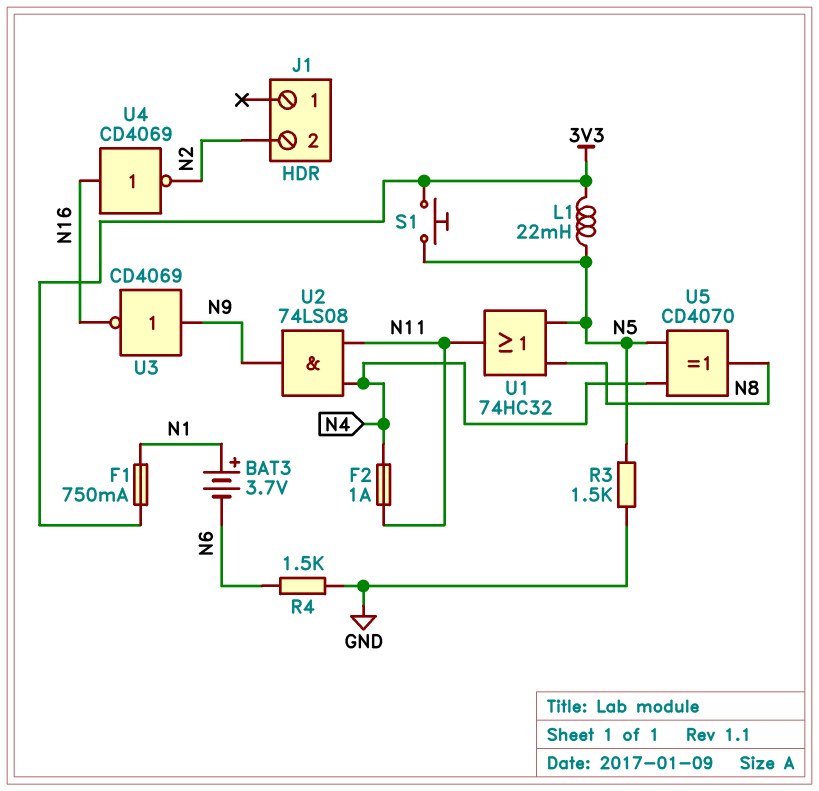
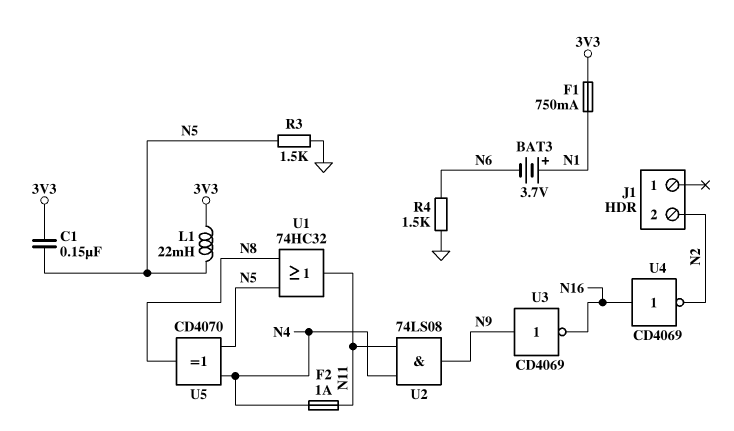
C1: none -> 150nF (3V3, N5)
S1: button (3V3, N5) -> none

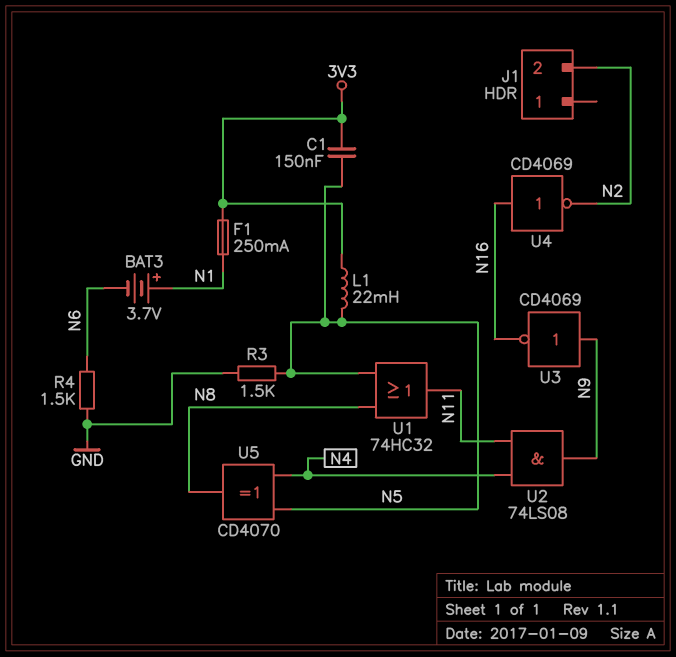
F1: 750mA (3V3, N1) -> 250mA (3V3, N1)
F2: 1A (N4, N11) -> none

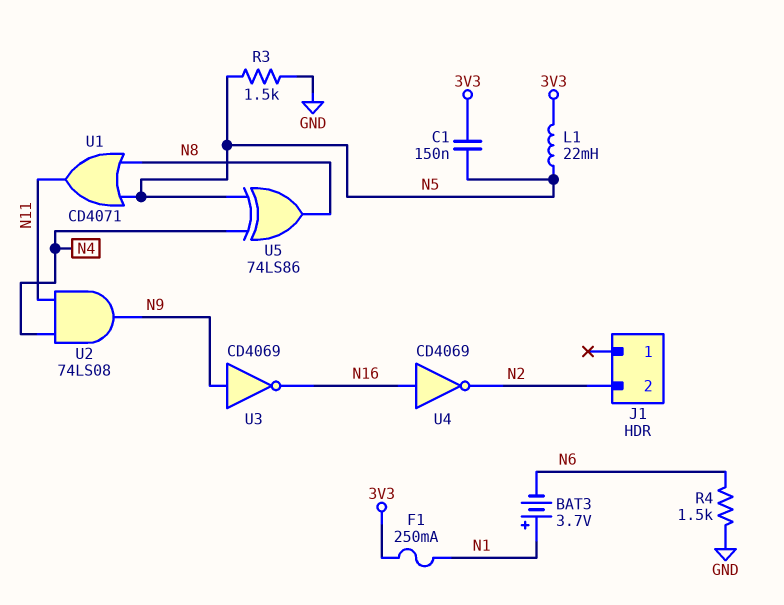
U1: OR 74HC32 (in N5, in N8, out N11) -> OR CD4071 (in N5, in N8, out N11)
U5: XOR CD4070 (in N4, in N5, out N8) -> XOR 74LS86 (in N4, in N5, out N8)

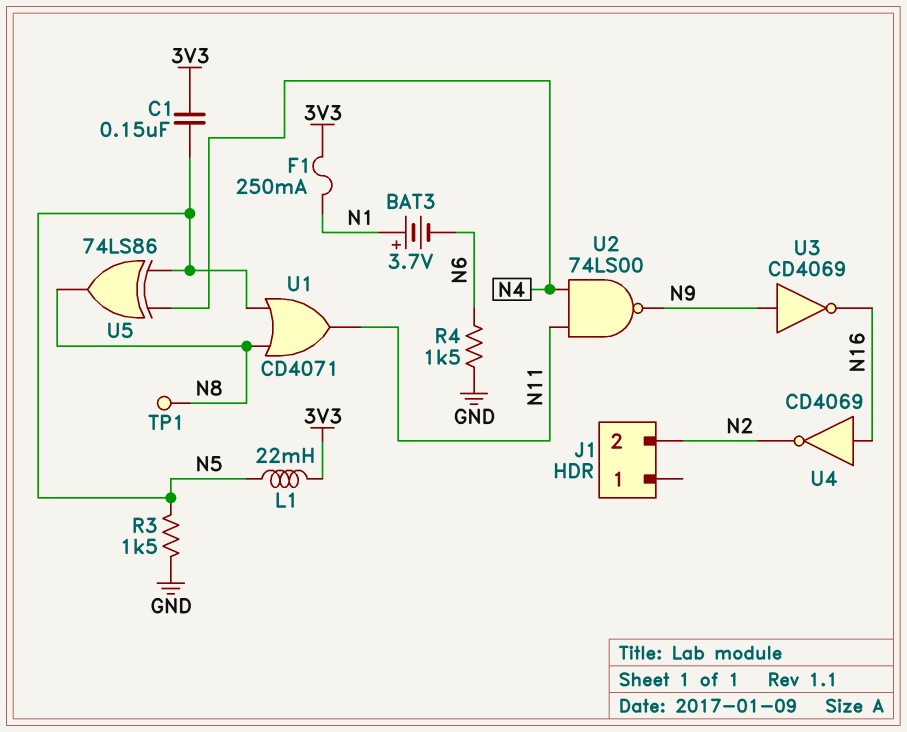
TP1: none -> test point (N8)
U2: AND 74LS08 (in N4, in N11, out N9) -> NAND 74LS00 (in N4, in N11, out N9)

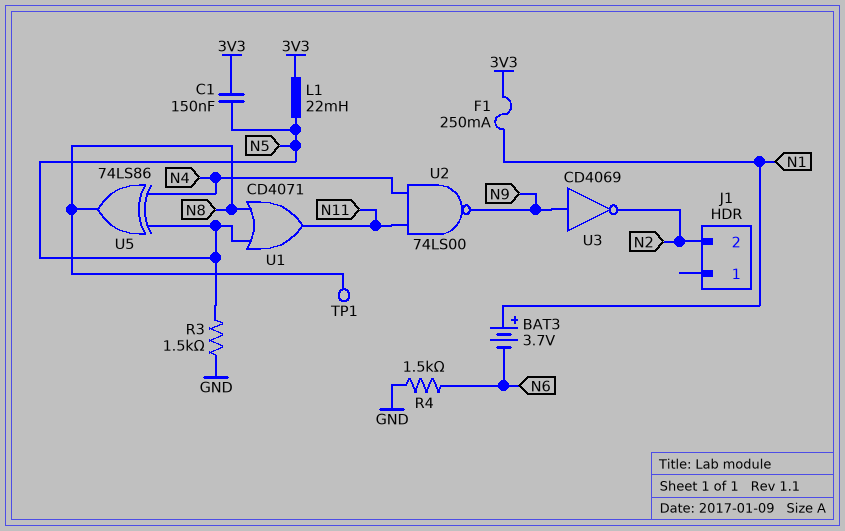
U3: NOT CD4069 (in N9, out N16) -> NOT CD4069 (in N9, out N2)
U4: NOT CD4069 (in N16, out N2) -> none

